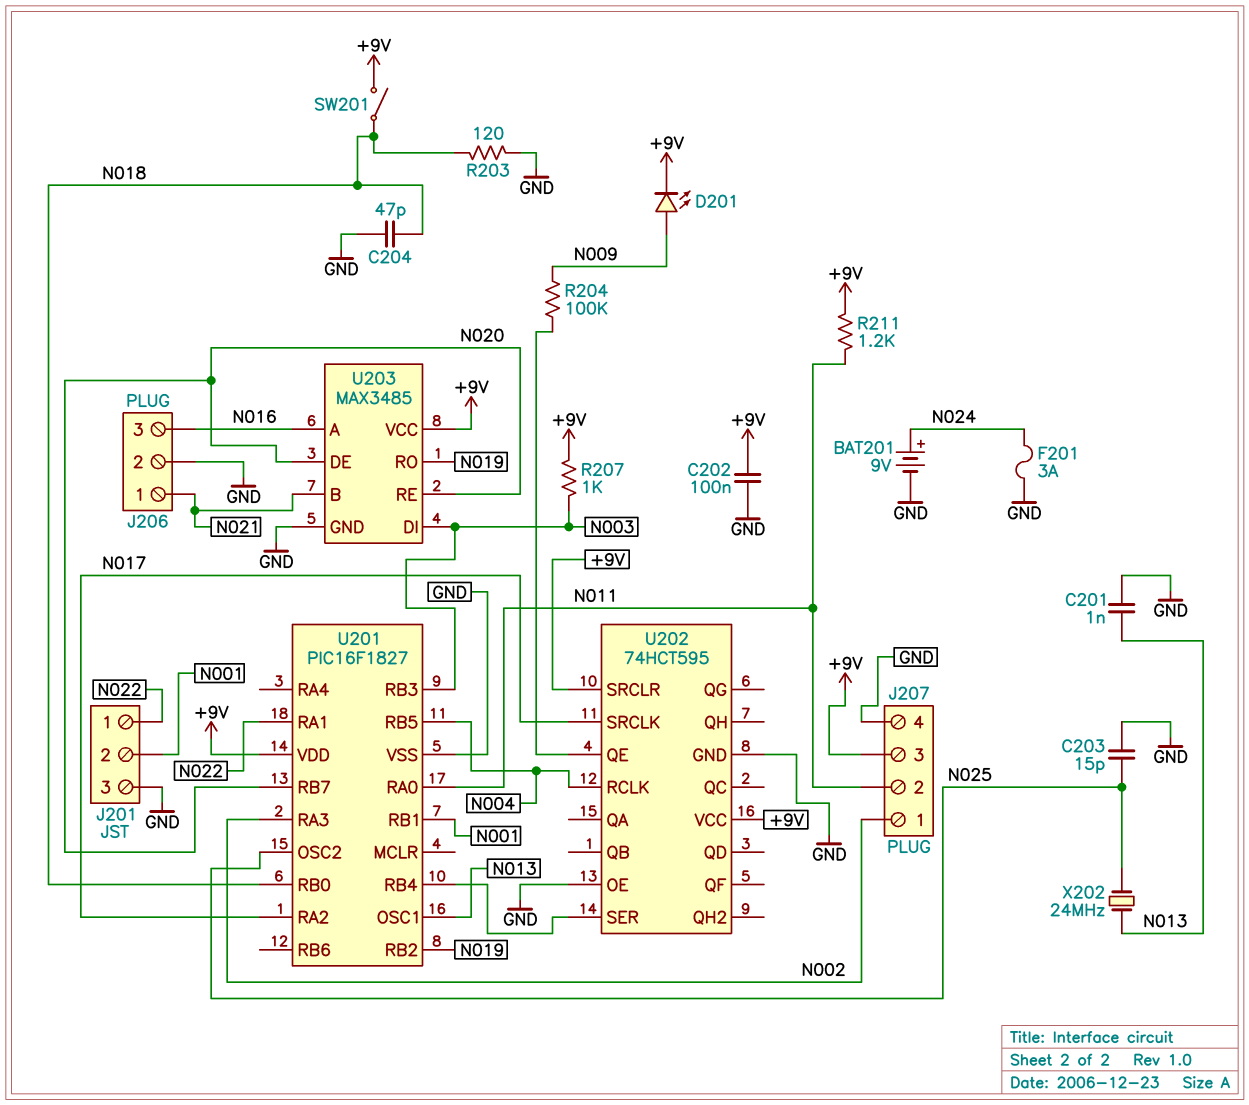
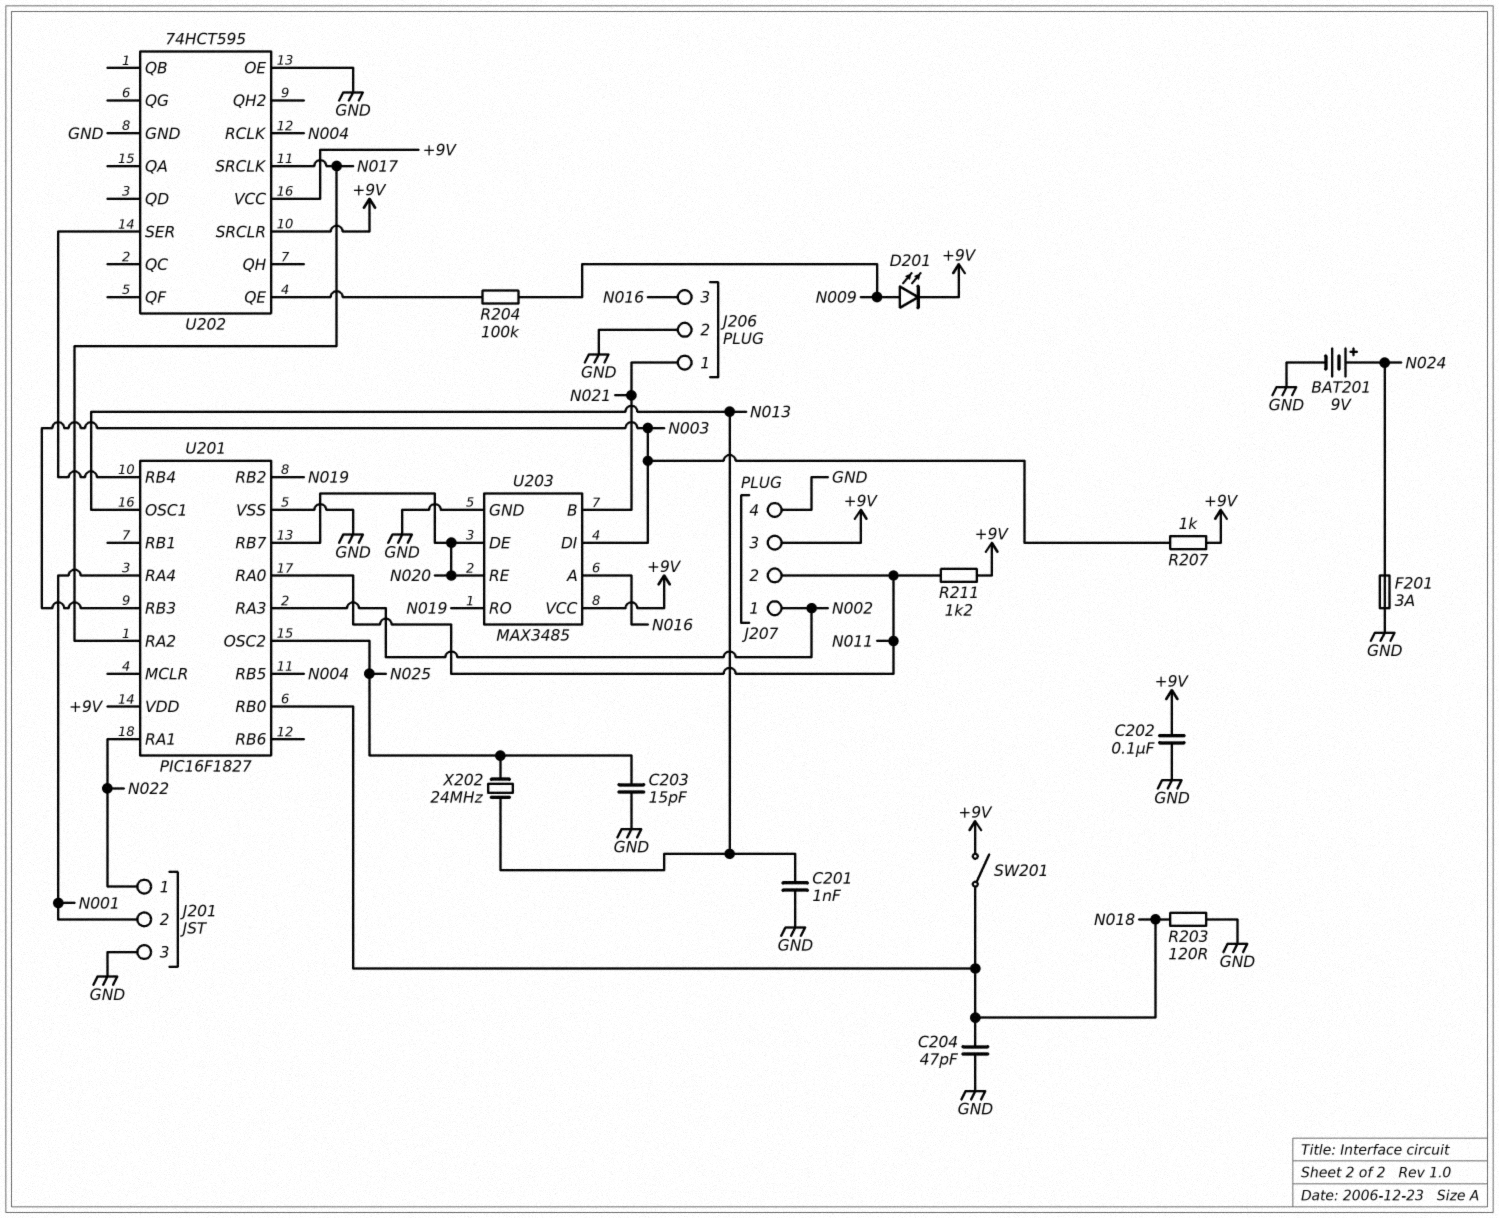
U201 pin RA4: none -> N001
U201 pin RB1: N001 -> none

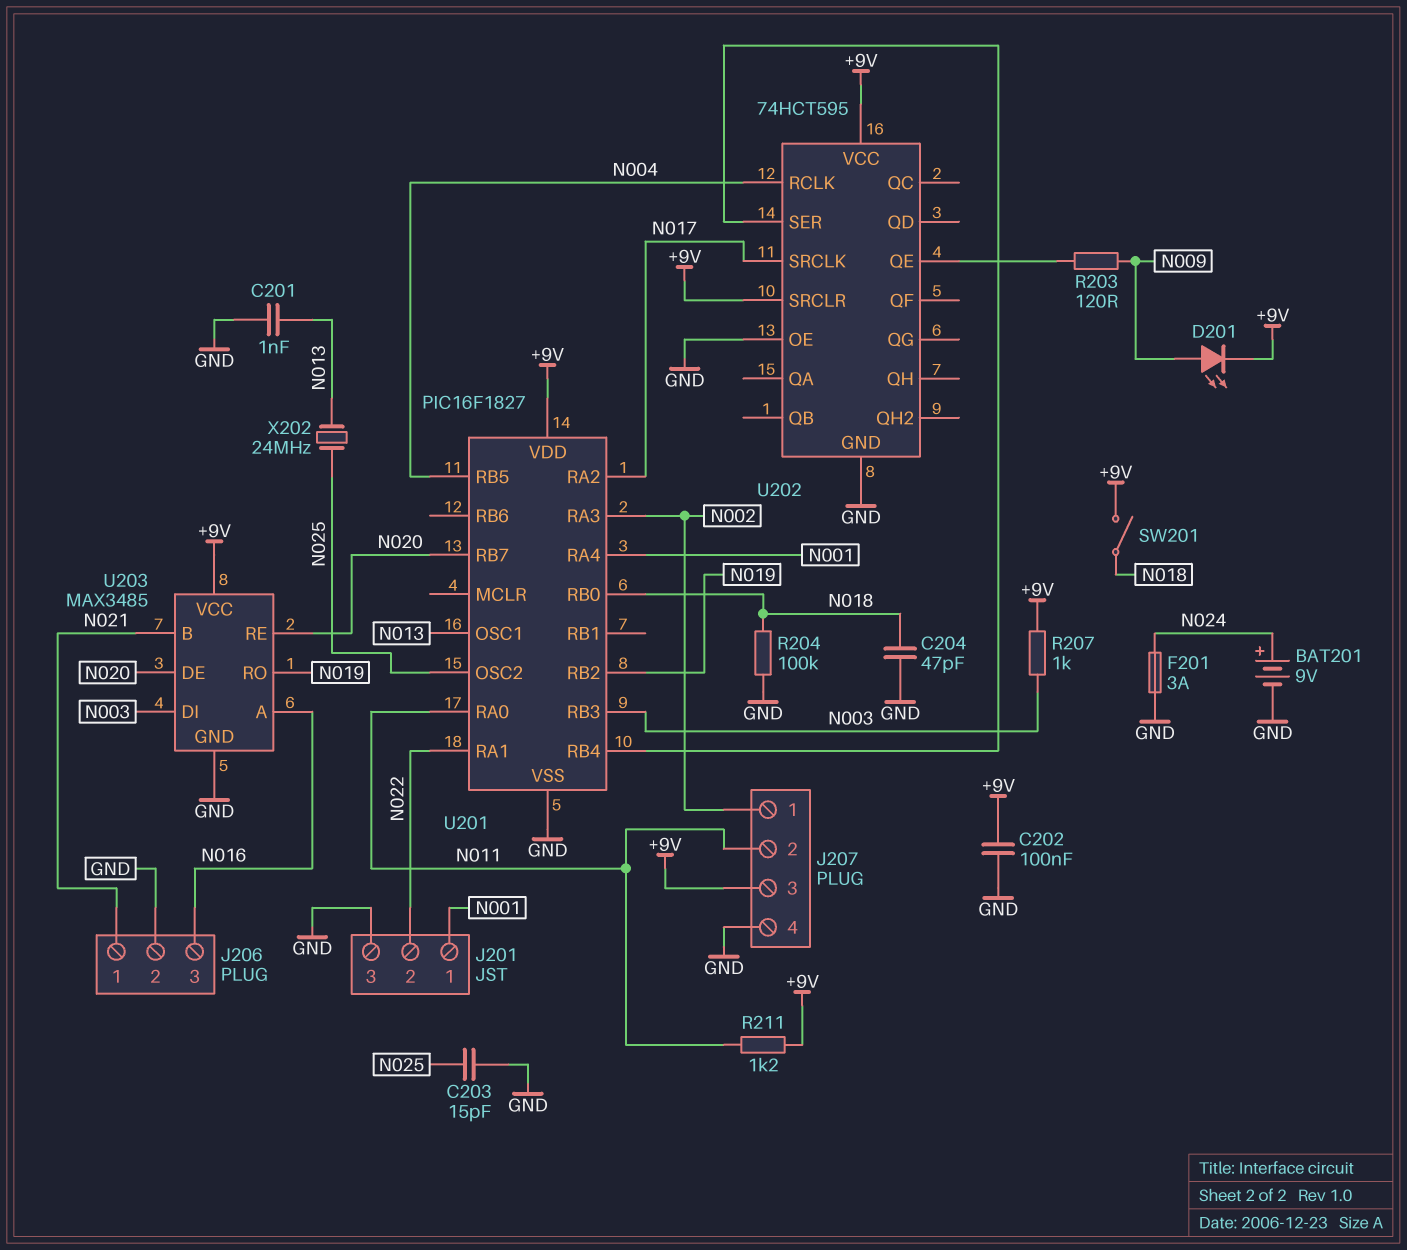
J201 pin 1: N022 -> N001
J201 pin 2: N001 -> N022
R203: 120 (GND, N018) -> 120 (N009, U202/QE)
R204: 100k (N009, U202/QE) -> 100k (GND, N018)

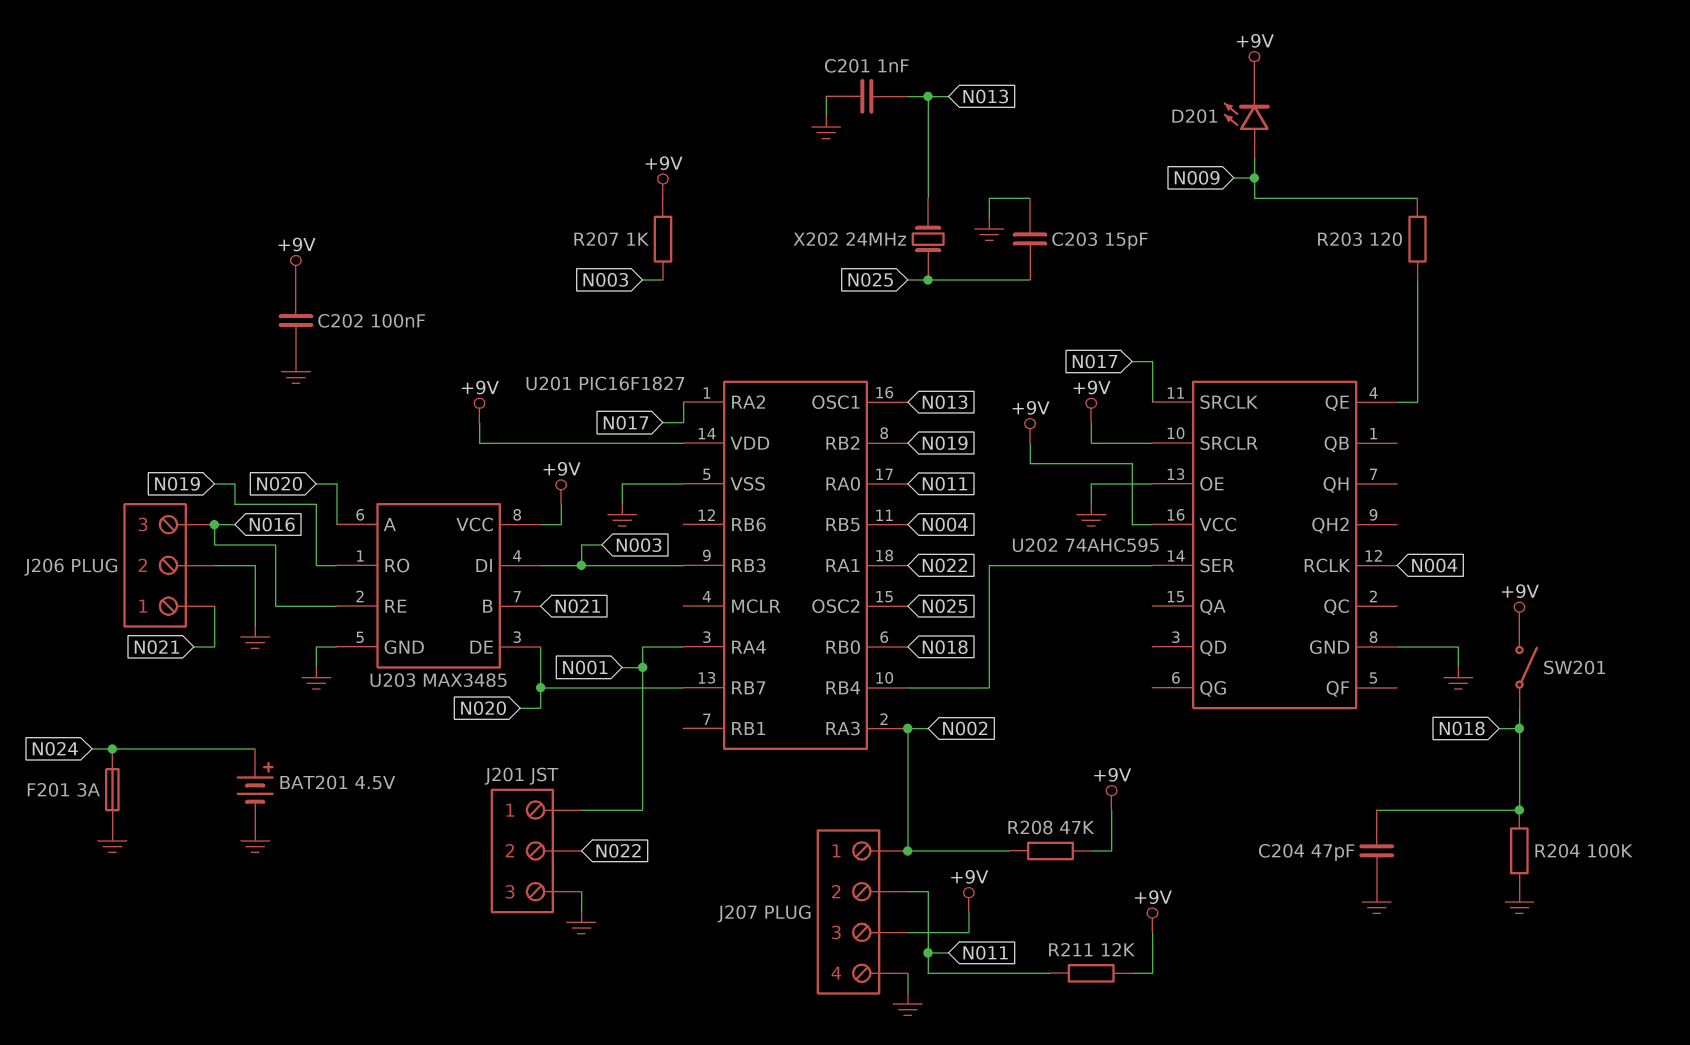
BAT201: 9V (plus N024, minus GND) -> 4.5V (plus N024, minus GND)
R208: none -> 47k (+9V, N002)
R211: 1.2k (+9V, N011) -> 12k (+9V, N011)
U202: 74HCT595 -> 74AHC595
U203 pin A: N016 -> N020
U203 pin RE: N020 -> N016

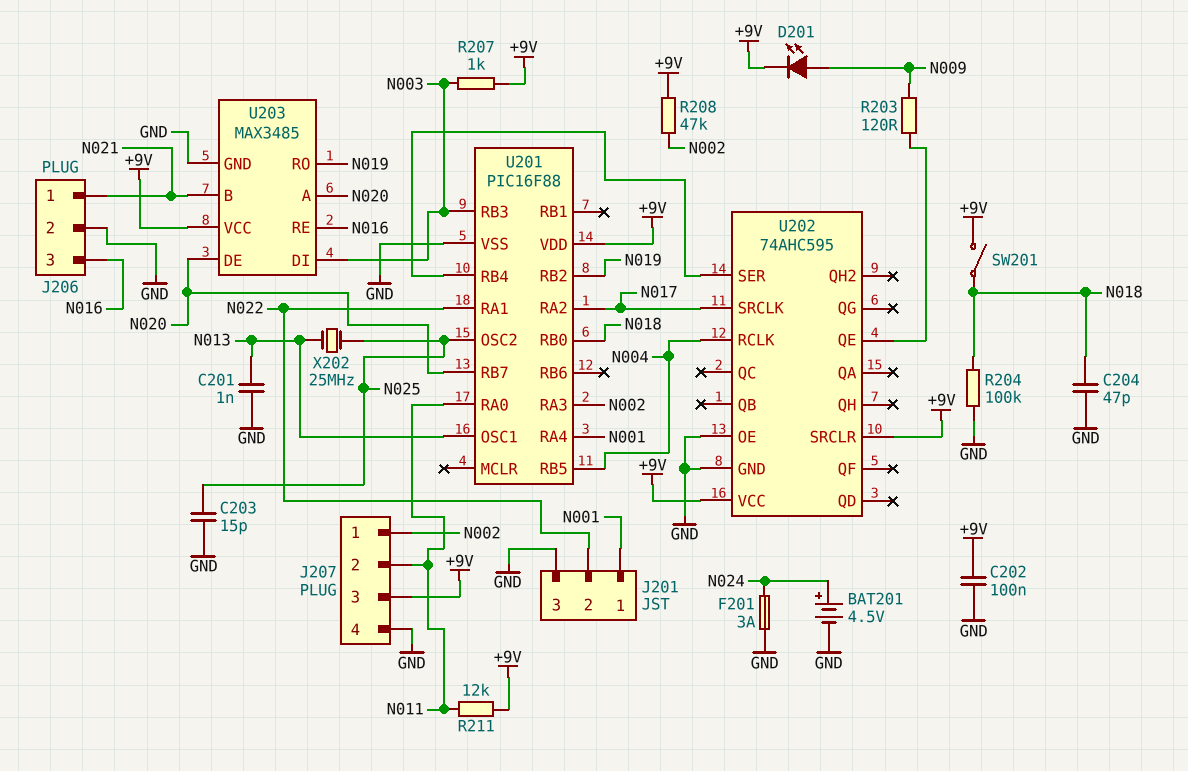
U201: PIC16F1827 -> PIC16F88
X202: 24MHz (N013, N025) -> 25MHz (N013, N025)

